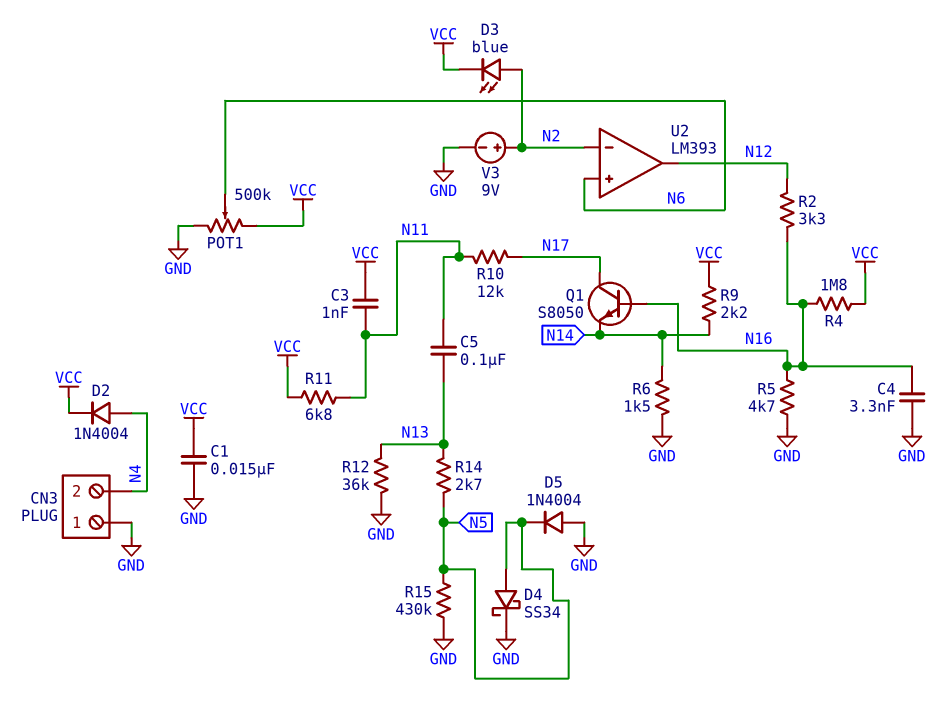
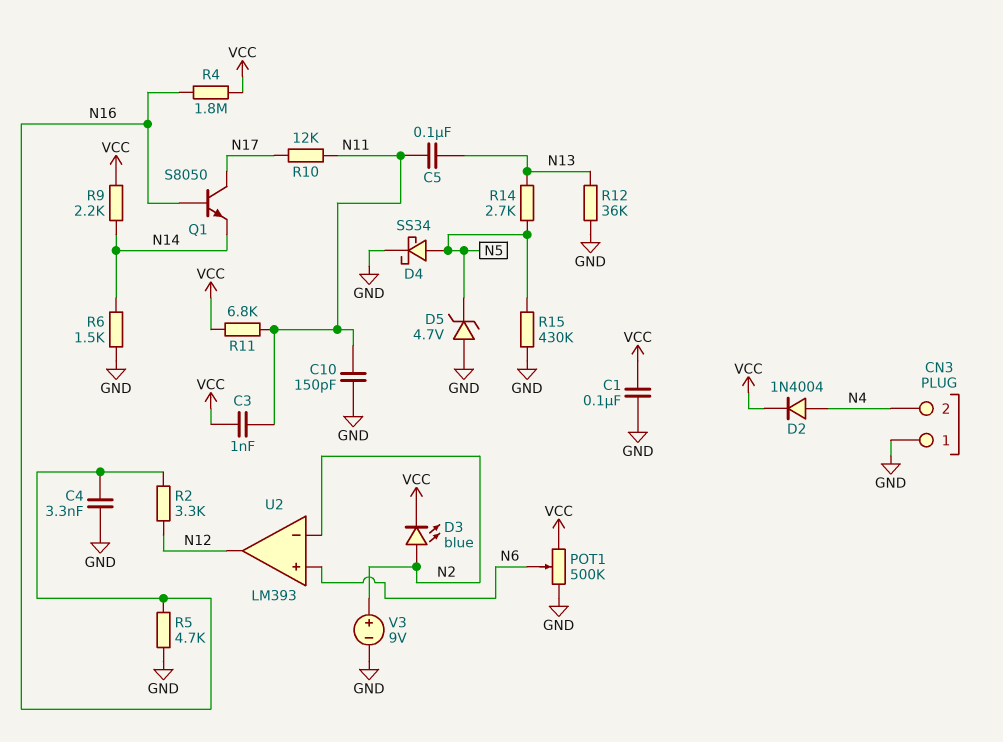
C1: 15nF (GND, VCC) -> 100nF (GND, VCC)
C10: none -> 150pF (GND, N11)
D5: diode 1N4004 (A GND, K N5) -> zener 4.7V (A GND, K N5)

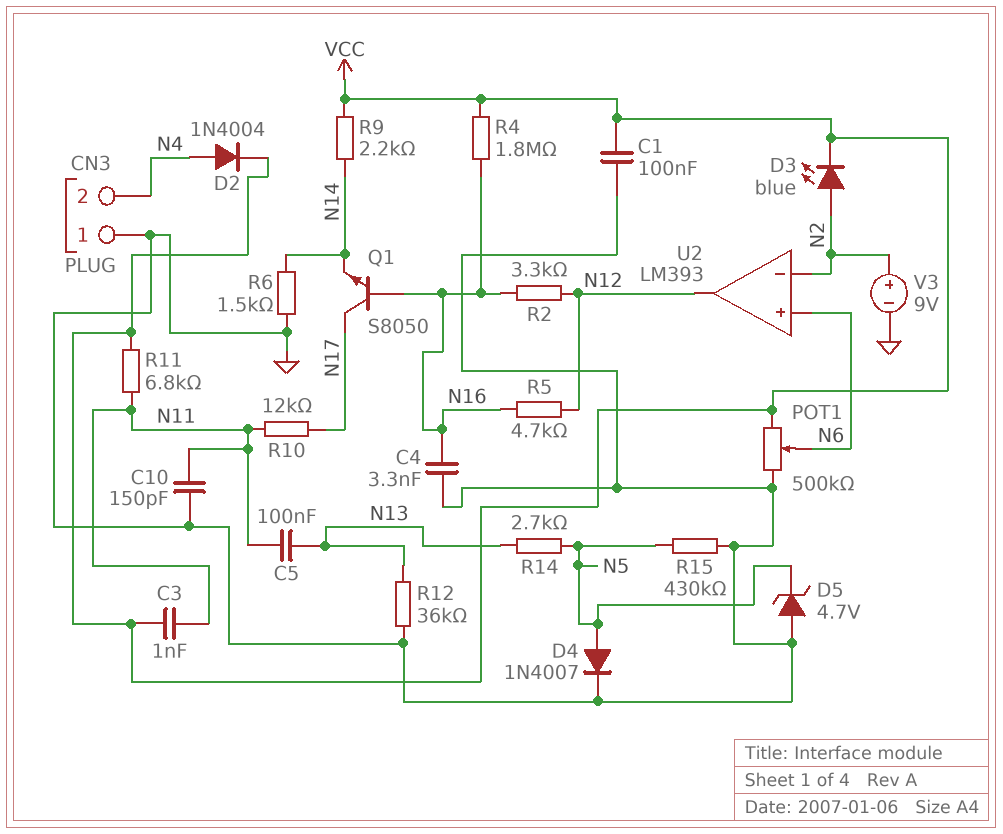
D4: schottky SS34 (A N5, K GND) -> diode 1N4007 (A N5, K GND)
R5: 4.7k (GND, N16) -> 4.7k (N12, N16)

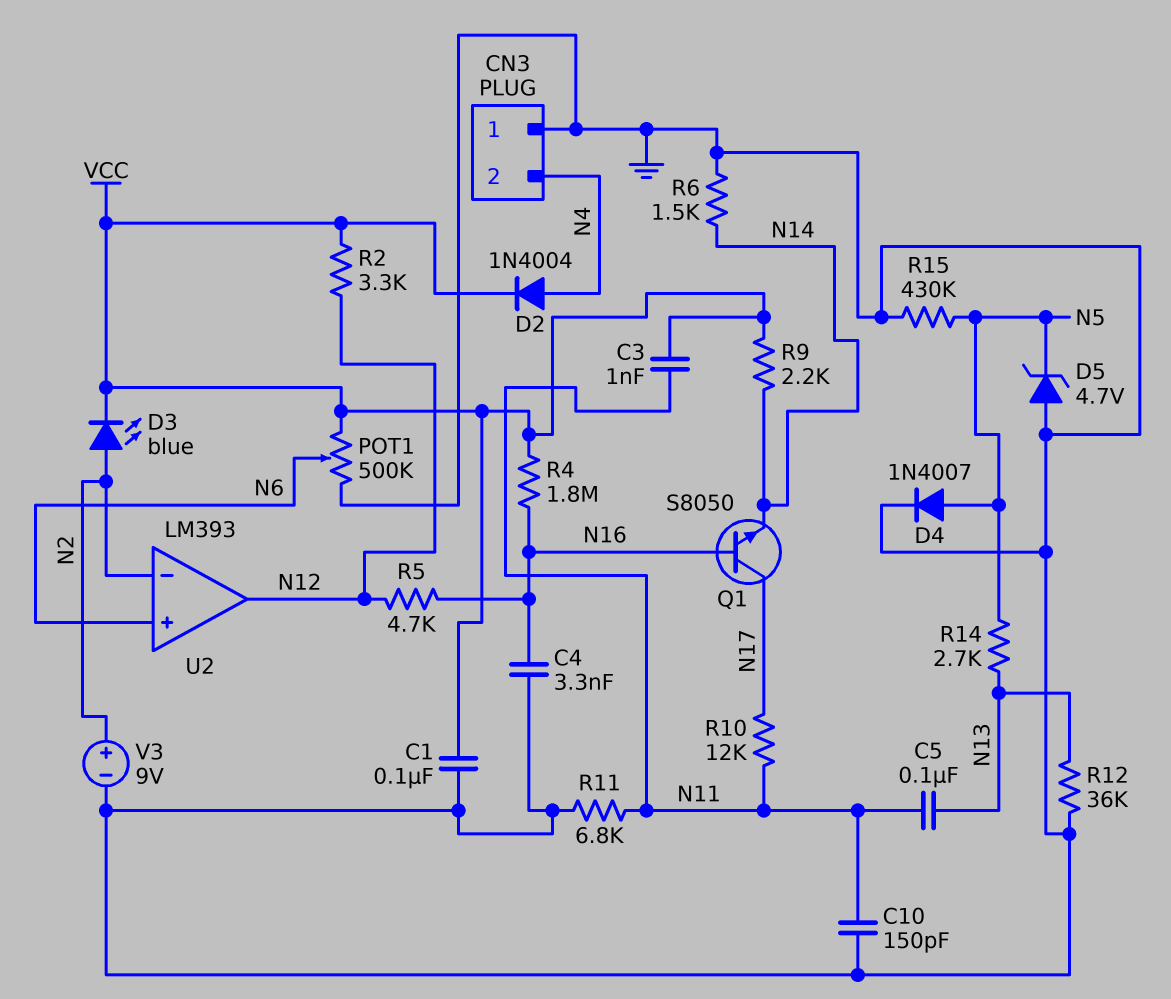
R2: 3.3k (N12, N16) -> 3.3k (N12, VCC)
R11: 6.8k (N11, VCC) -> 6.8k (GND, N11)

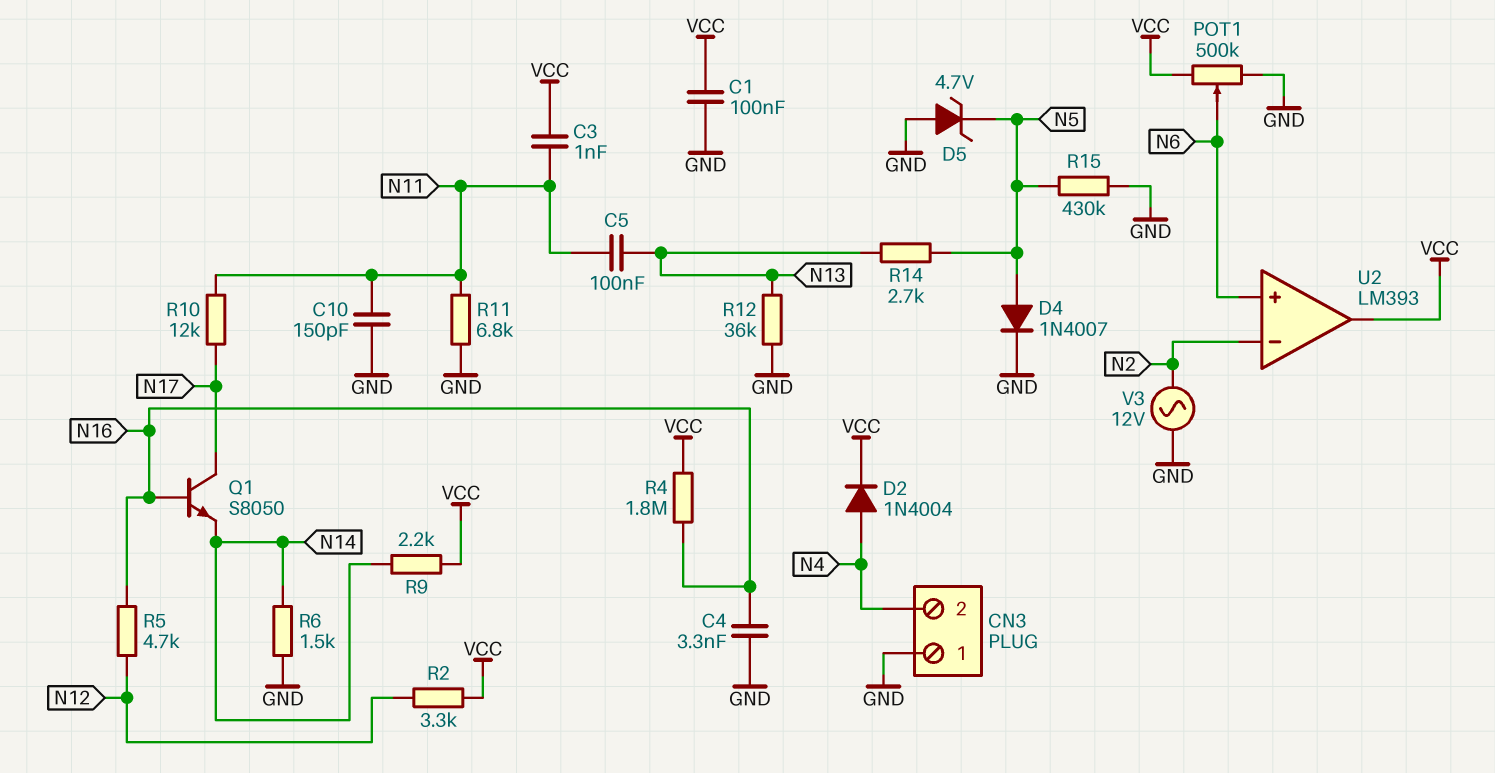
D3: LED blue (A N2, K VCC) -> none
U2 pin out: N12 -> VCC
V3: 9V (plus N2, minus GND) -> AC 12V (GND, N2)

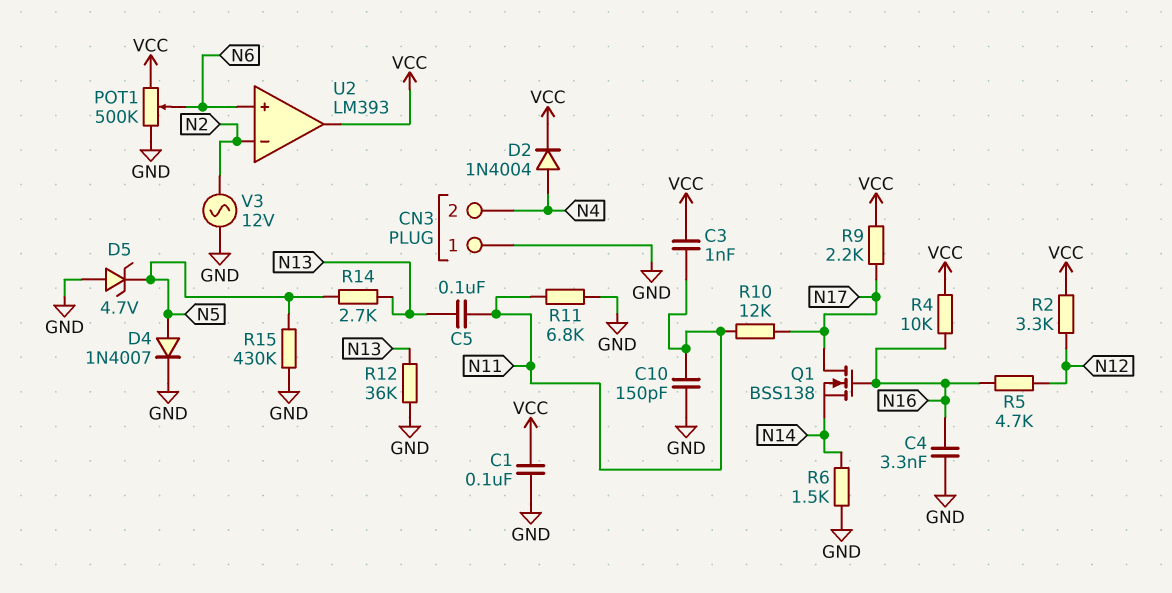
Q1: NPN S8050 (B N16, C N17, E N14) -> NMOS BSS138 (G N16, D N17, S N14)
R4: 1.8M (N16, VCC) -> 10k (N16, VCC)
R9: 2.2k (N14, VCC) -> 2.2k (N17, VCC)

